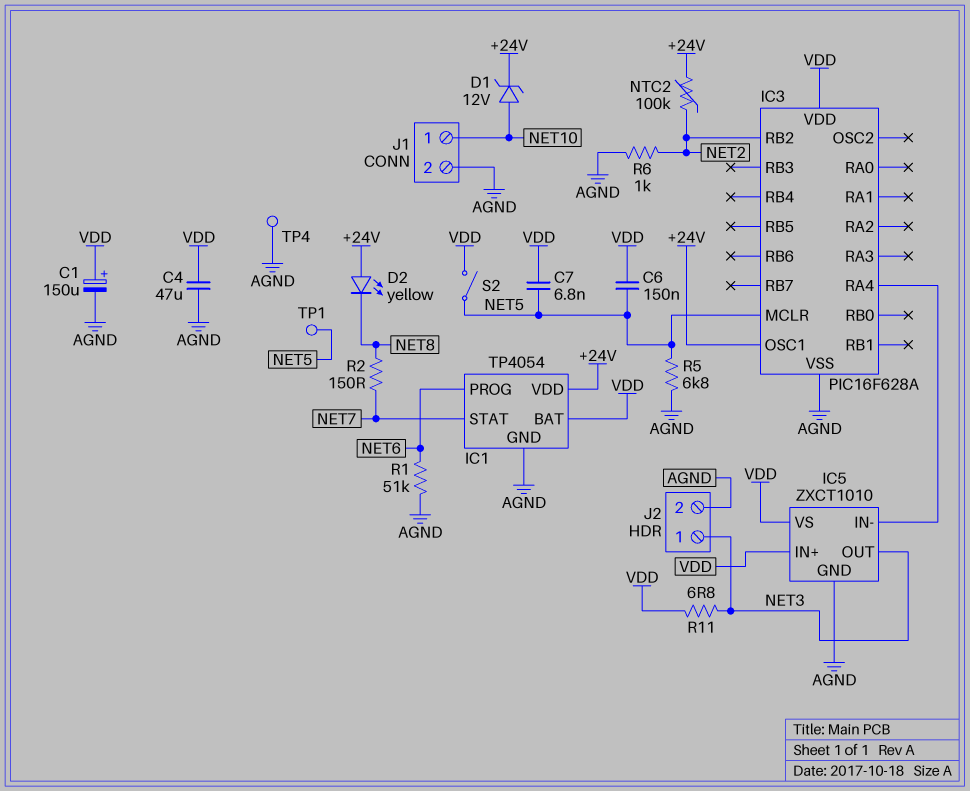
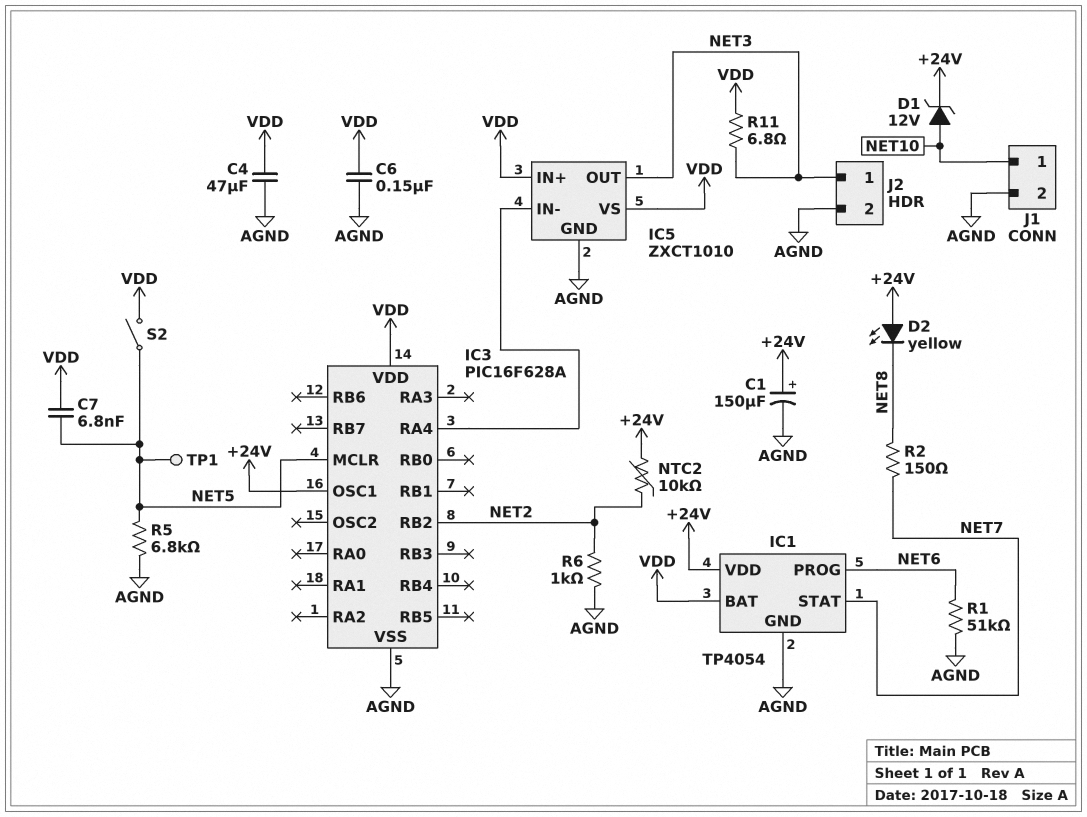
C1: 150uF (plus VDD, minus AGND) -> 150uF (plus +24V, minus AGND)
C6: 150nF (NET5, VDD) -> 150nF (AGND, VDD)
NTC2: 100k (+24V, NET2) -> 10k (+24V, NET2)
TP4: test point (AGND) -> none

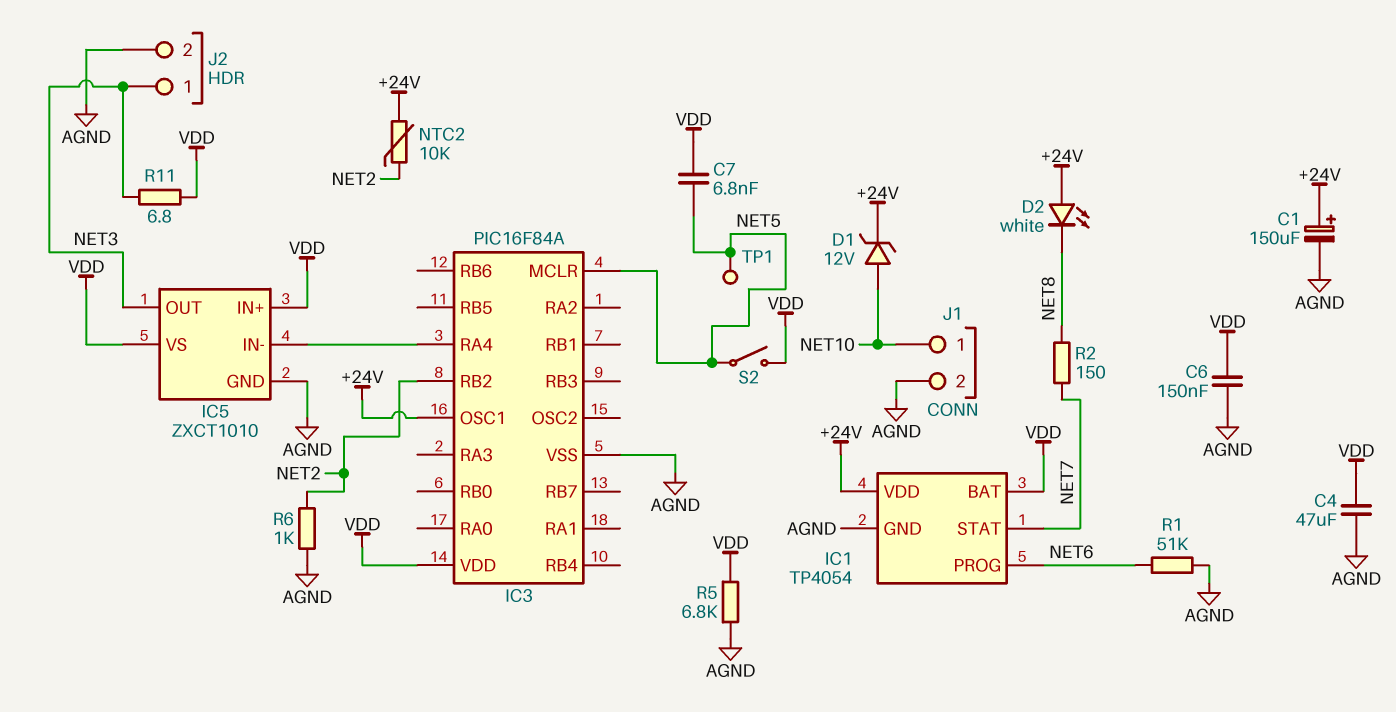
D2: LED yellow (A +24V, K NET8) -> LED white (A +24V, K NET8)
IC3: PIC16F628A -> PIC16F84A
R5: 6.8k (AGND, NET5) -> 6.8k (AGND, VDD)

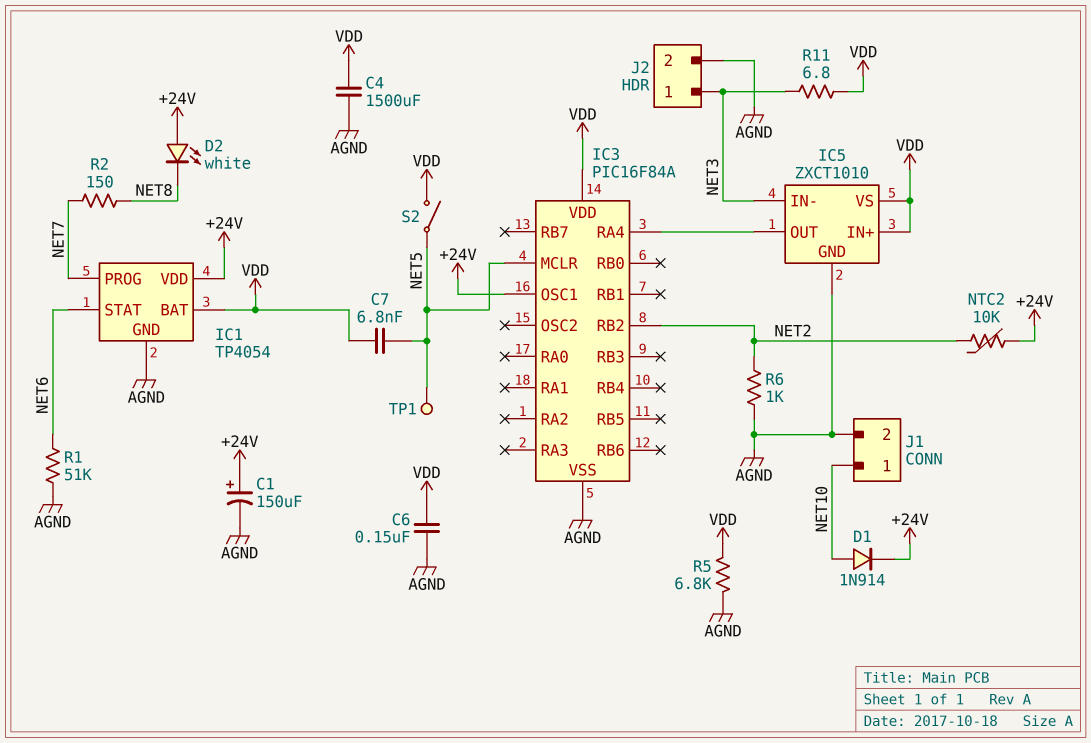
C4: 47uF (AGND, VDD) -> 1500uF (AGND, VDD)
D1: zener 12V (A NET10, K +24V) -> diode 1N914 (A NET10, K +24V)
IC1 pin PROG: NET6 -> NET7
IC1 pin STAT: NET7 -> NET6
IC5 pin IN-: IC3/RA4 -> NET3
IC5 pin OUT: NET3 -> IC3/RA4

